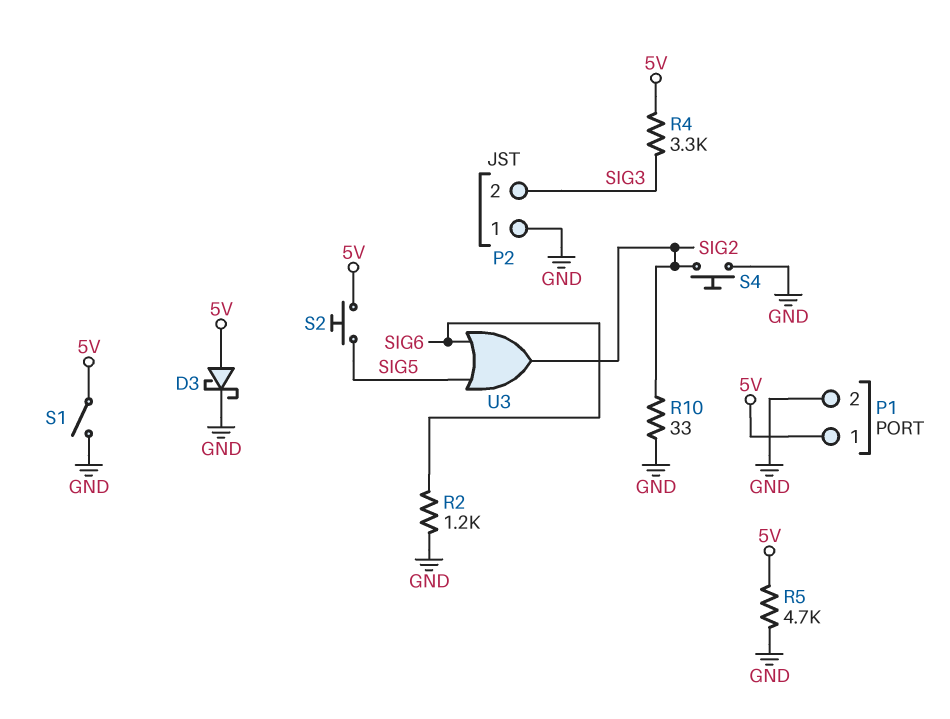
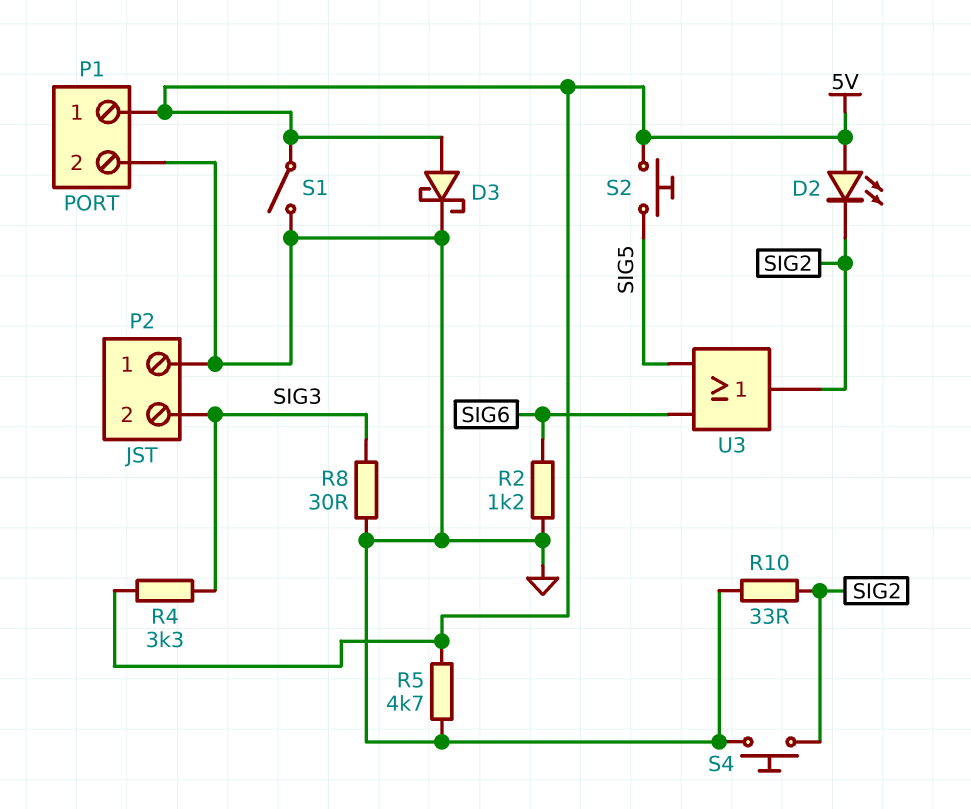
D2: none -> LED (A 5V, K SIG2)
R8: none -> 30 (GND, SIG3)

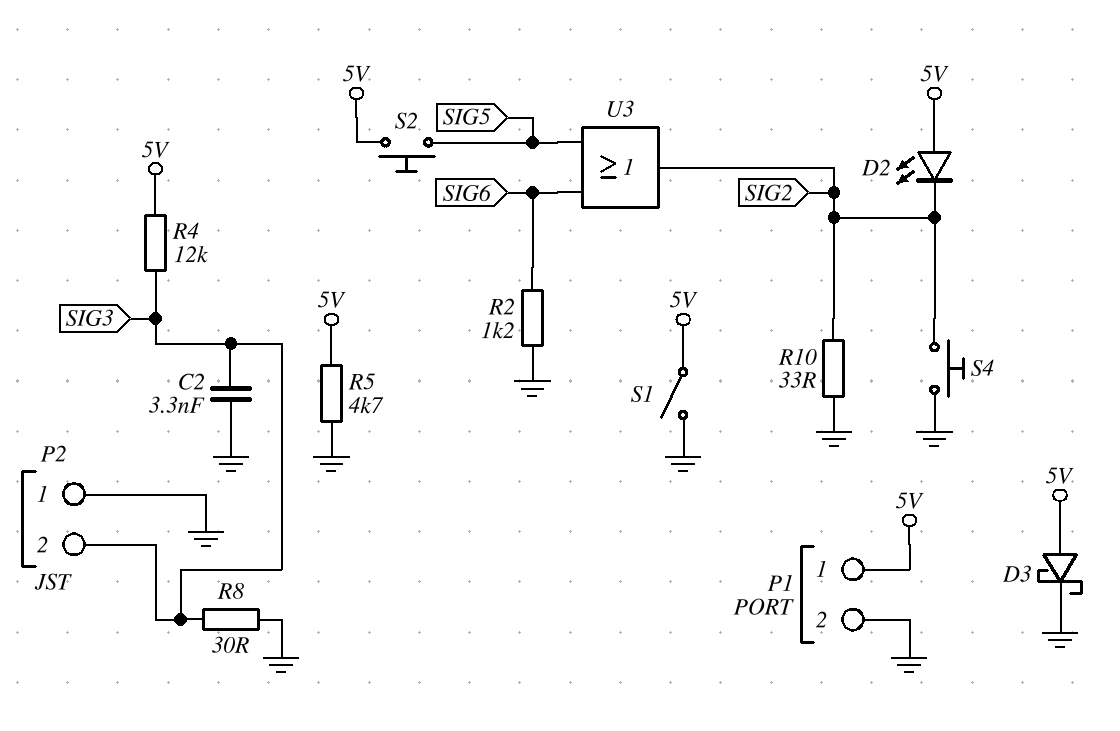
C2: none -> 3.3nF (GND, SIG3)
R4: 3.3k (5V, SIG3) -> 12k (5V, SIG3)

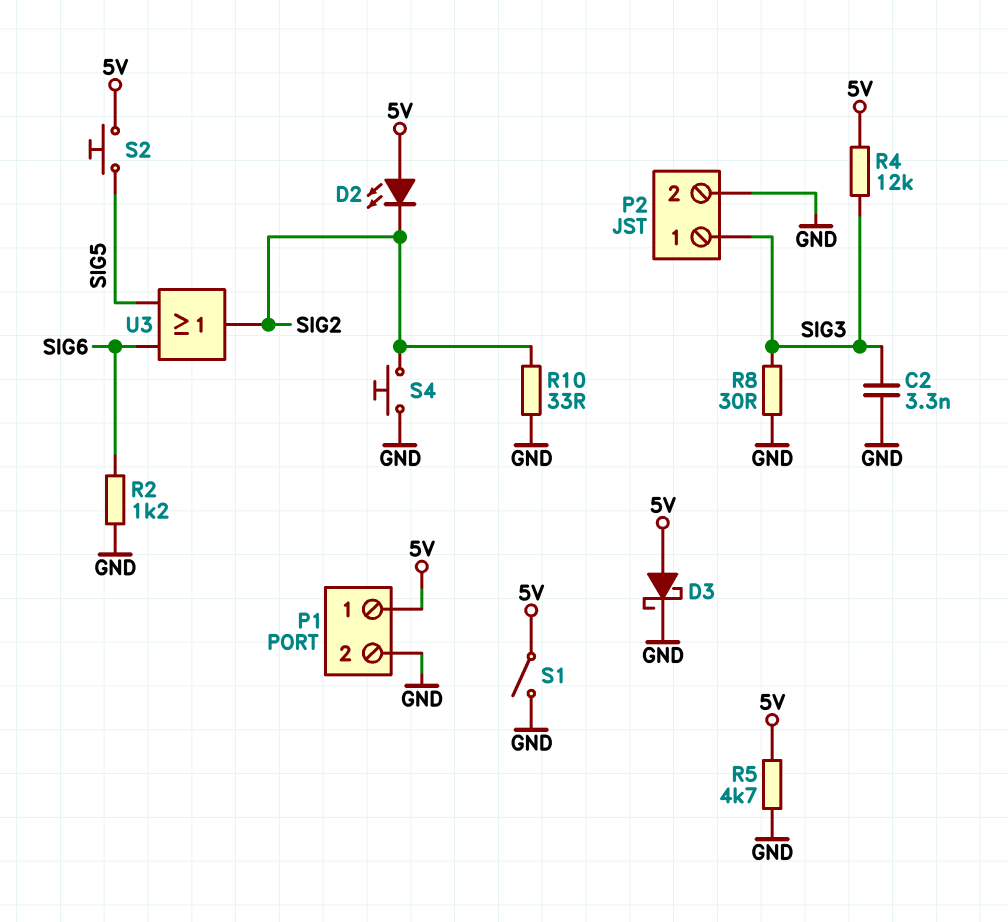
P2 pin 1: GND -> SIG3
P2 pin 2: SIG3 -> GND

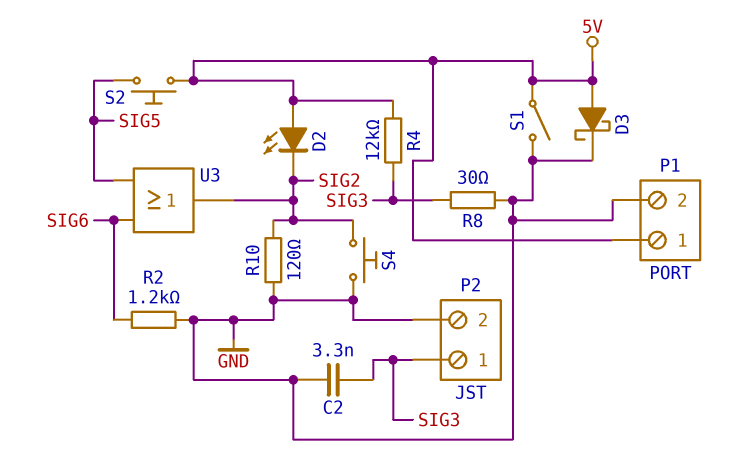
R5: 4.7k (5V, GND) -> none
R10: 33 (GND, SIG2) -> 120 (GND, SIG2)

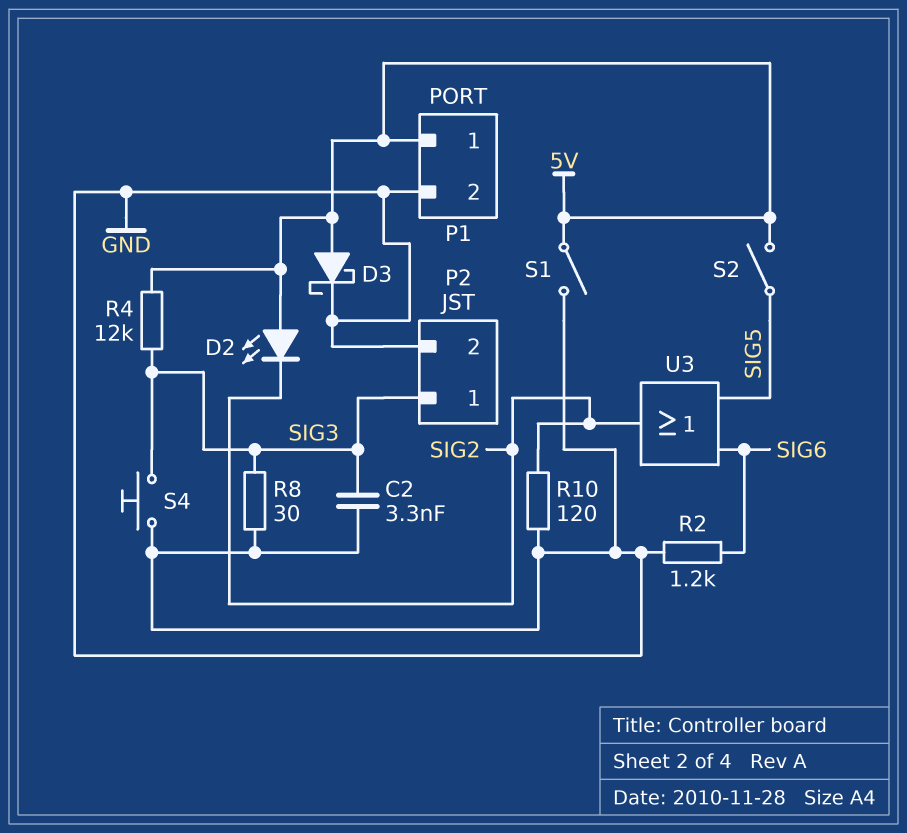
S2: button (5V, SIG5) -> switch (5V, SIG5)
S4: button (GND, SIG2) -> button (GND, SIG3)

